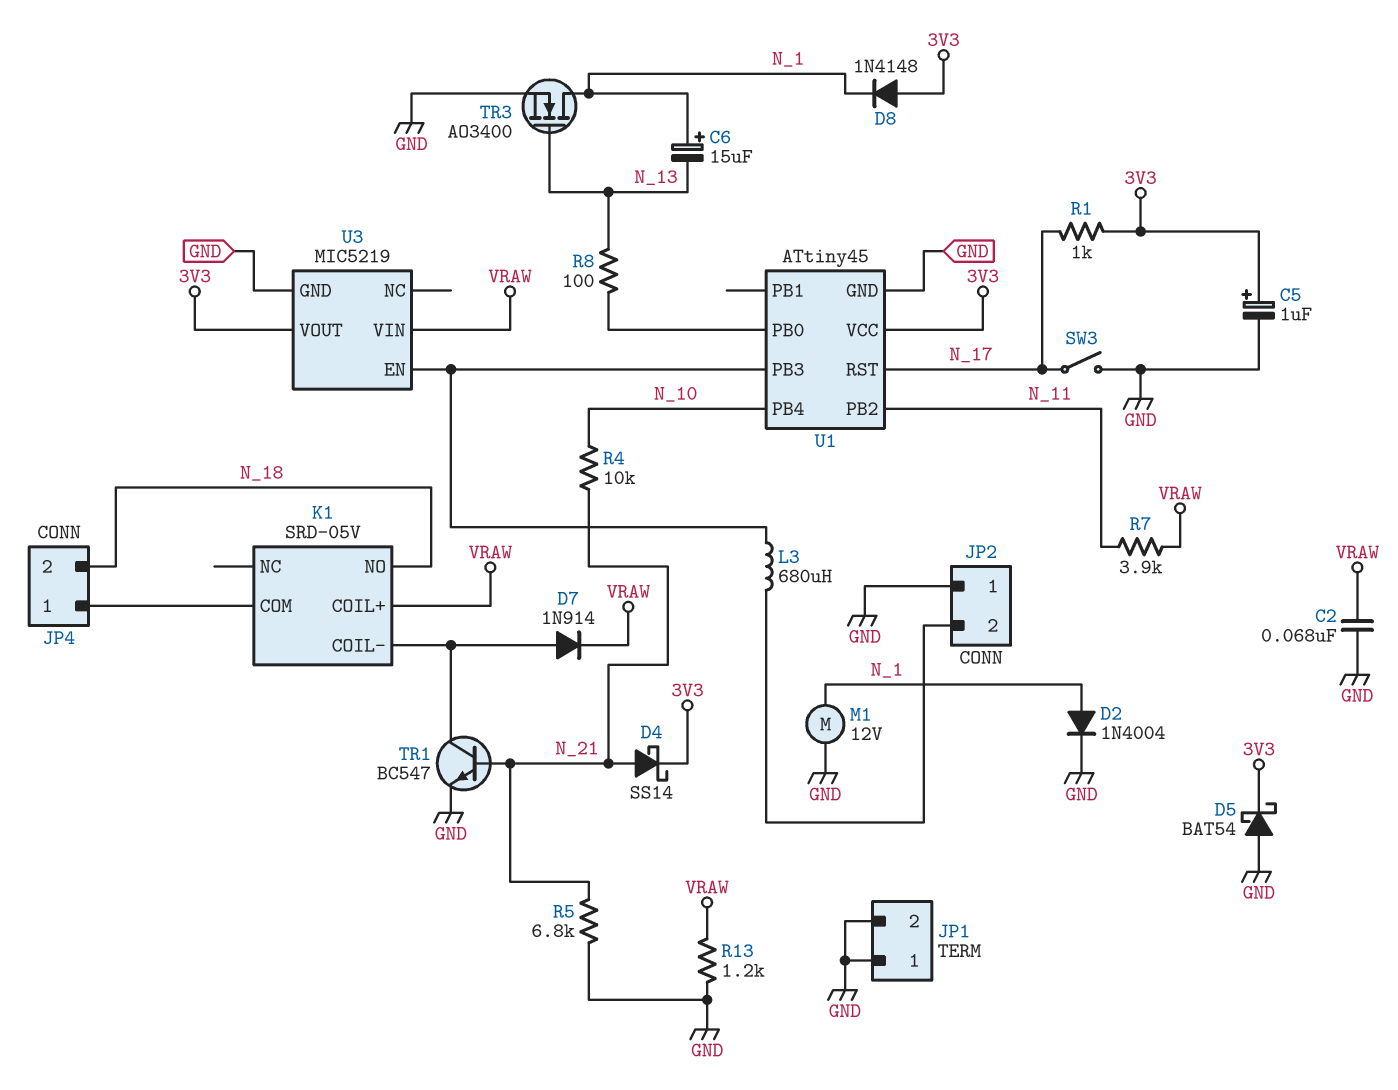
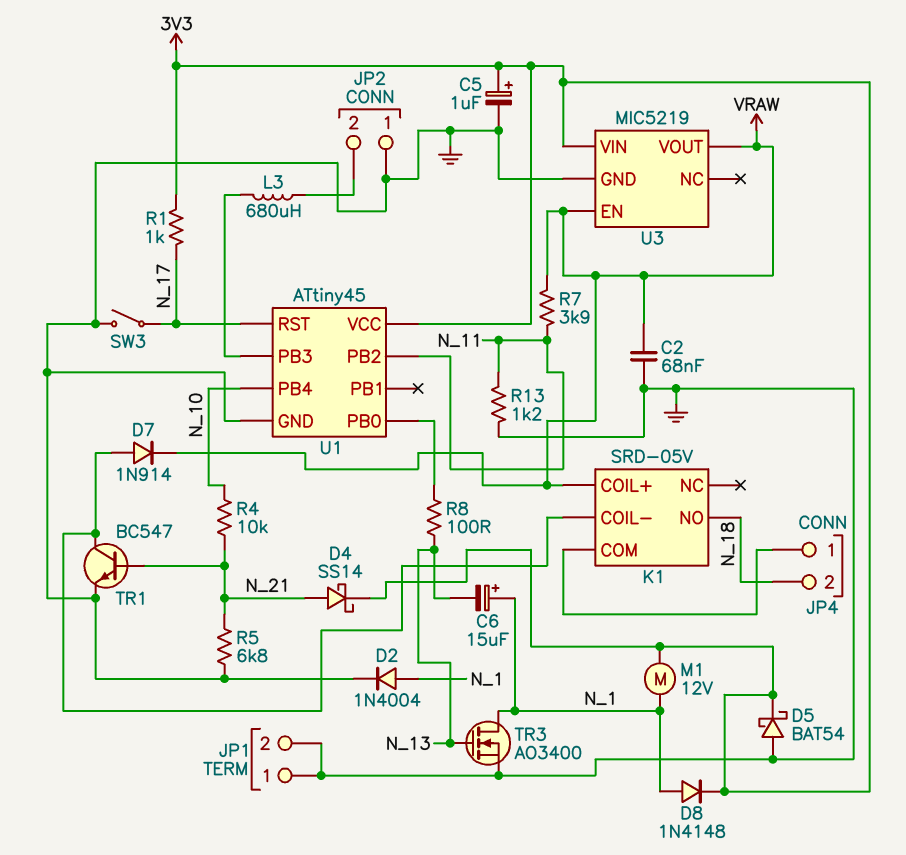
D8: diode 1N4148 (A 3V3, K N_1) -> diode 1N4148 (A N_1, K 3V3)
M1: motor 12V (GND, N_1) -> motor 12V (3V3, N_1)
R13: 1.2k (GND, VRAW) -> 1.2k (GND, N_11)
U3 pin EN: U1/PB3 -> VRAW
U3 pin VIN: VRAW -> 3V3
U3 pin VOUT: 3V3 -> VRAW

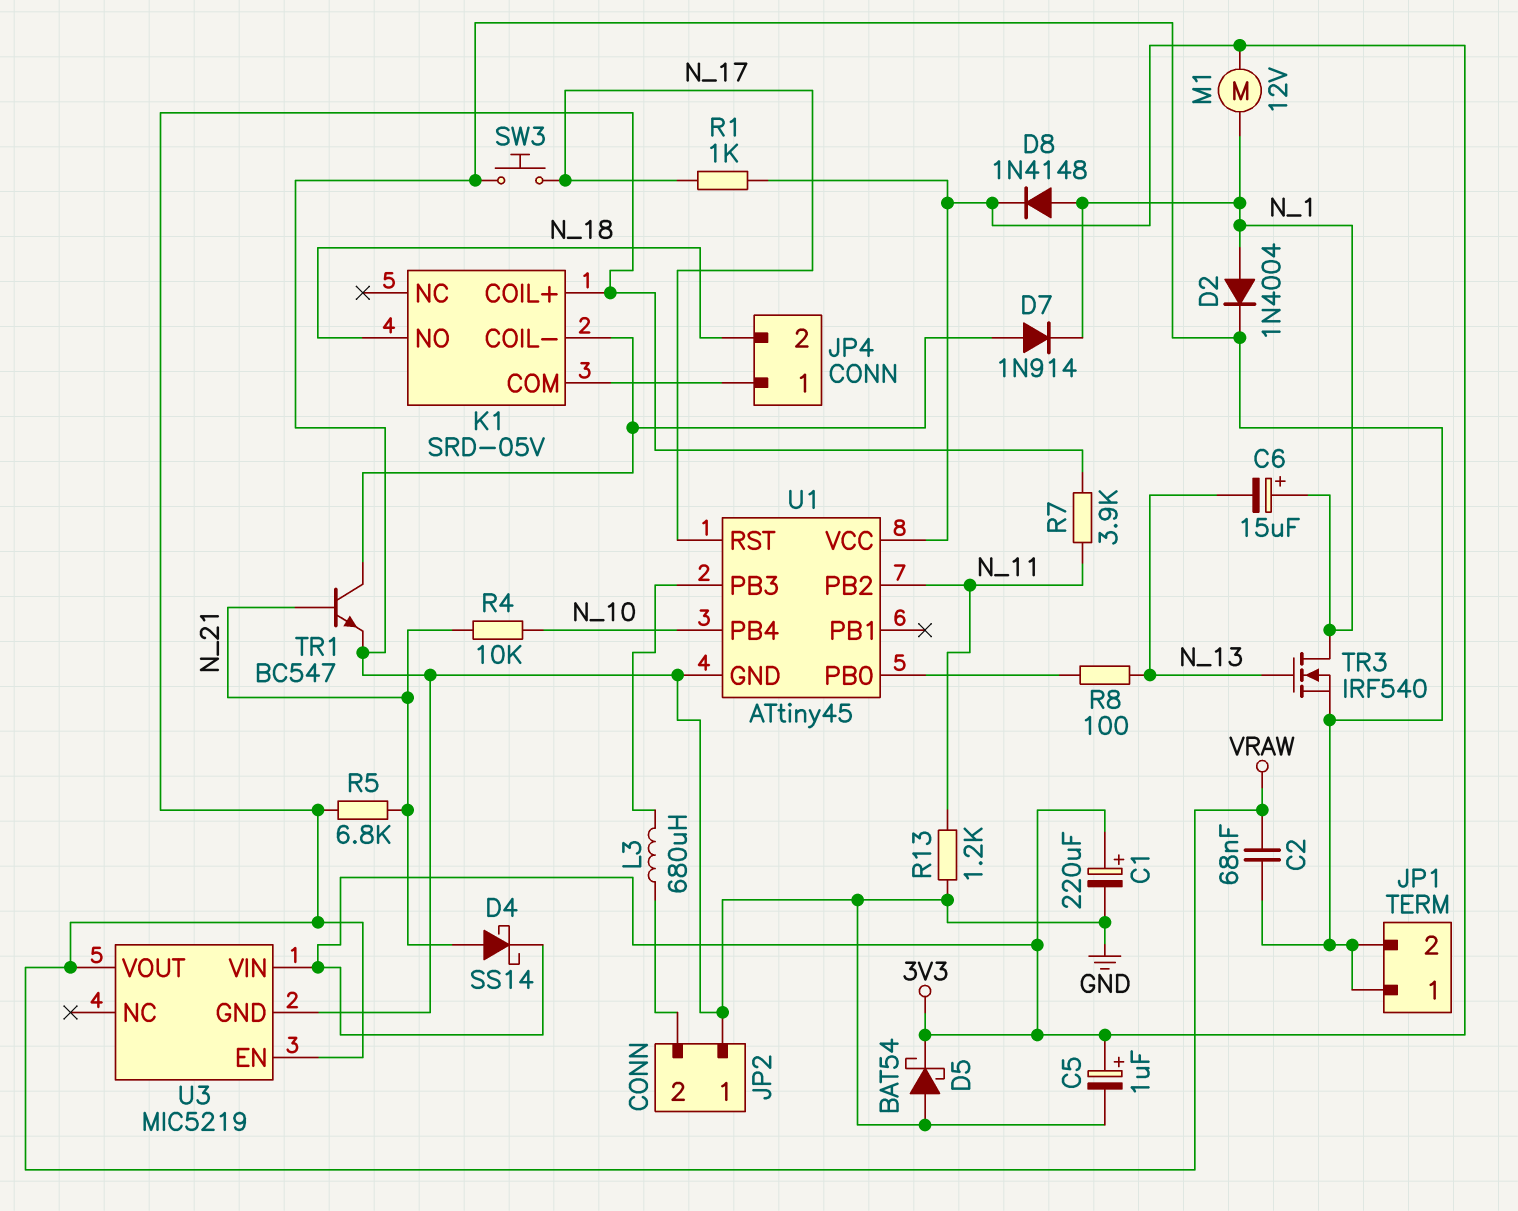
C1: none -> 220uF (plus 3V3, minus GND)
D7: diode 1N914 (A K1/COIL-, K VRAW) -> diode 1N914 (A K1/COIL-, K N_1)
R5: 6.8k (GND, N_21) -> 6.8k (N_21, VRAW)
SW3: switch (GND, N_17) -> button (GND, N_17)
TR3: NMOS AO3400 (G N_13, D N_1, S GND) -> NMOS IRF540 (G N_13, D N_1, S GND)

